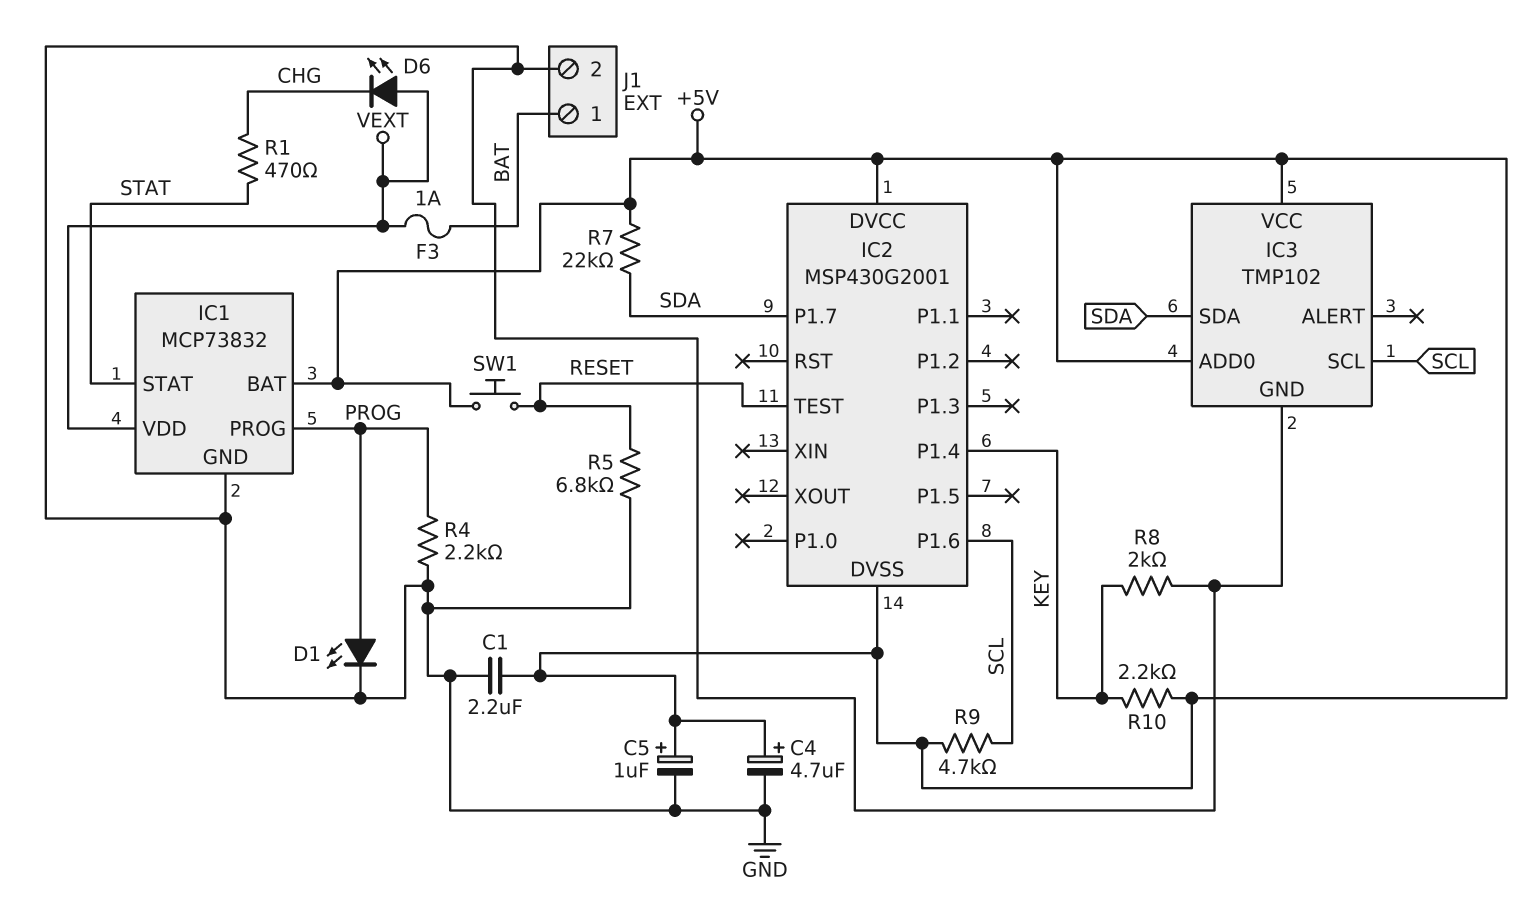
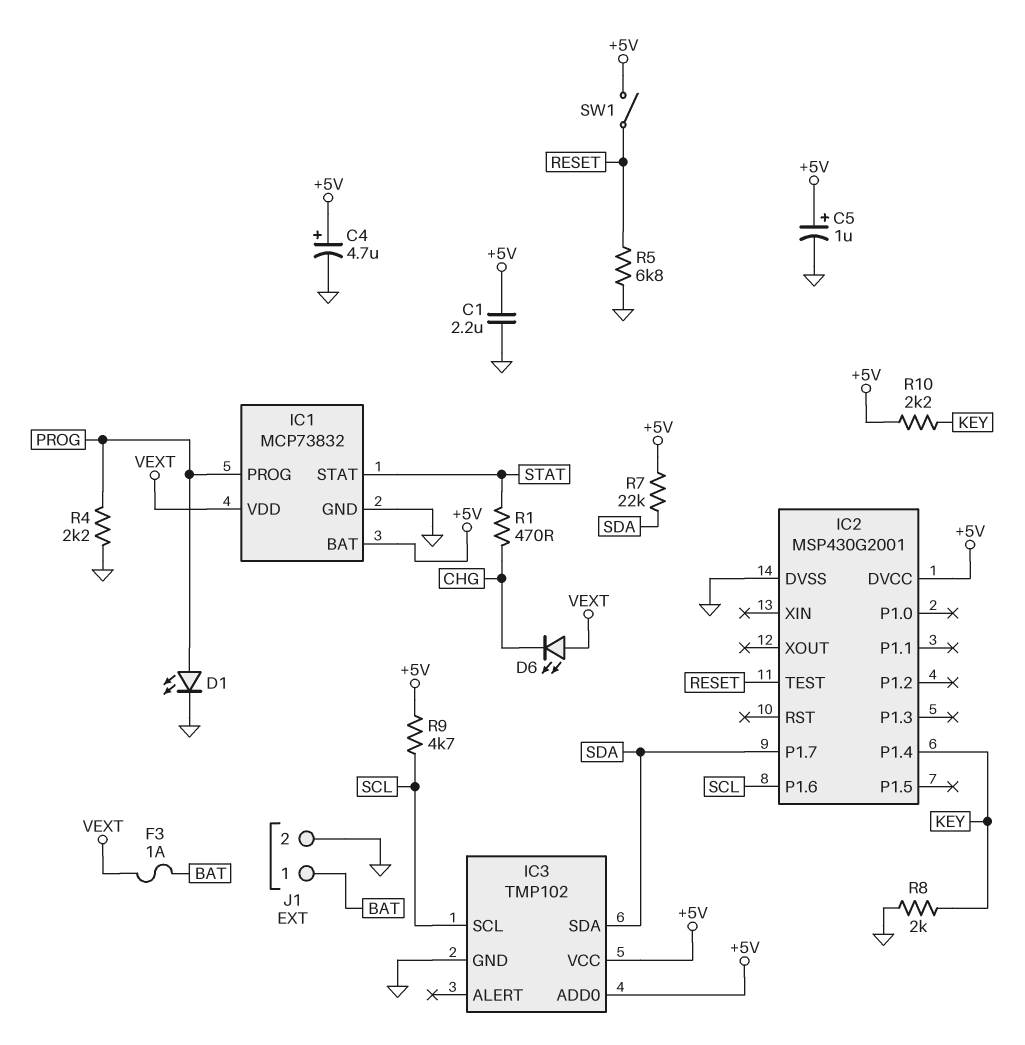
IC2 pin DVSS: +5V -> GND
SW1: button (+5V, RESET) -> switch (+5V, RESET)

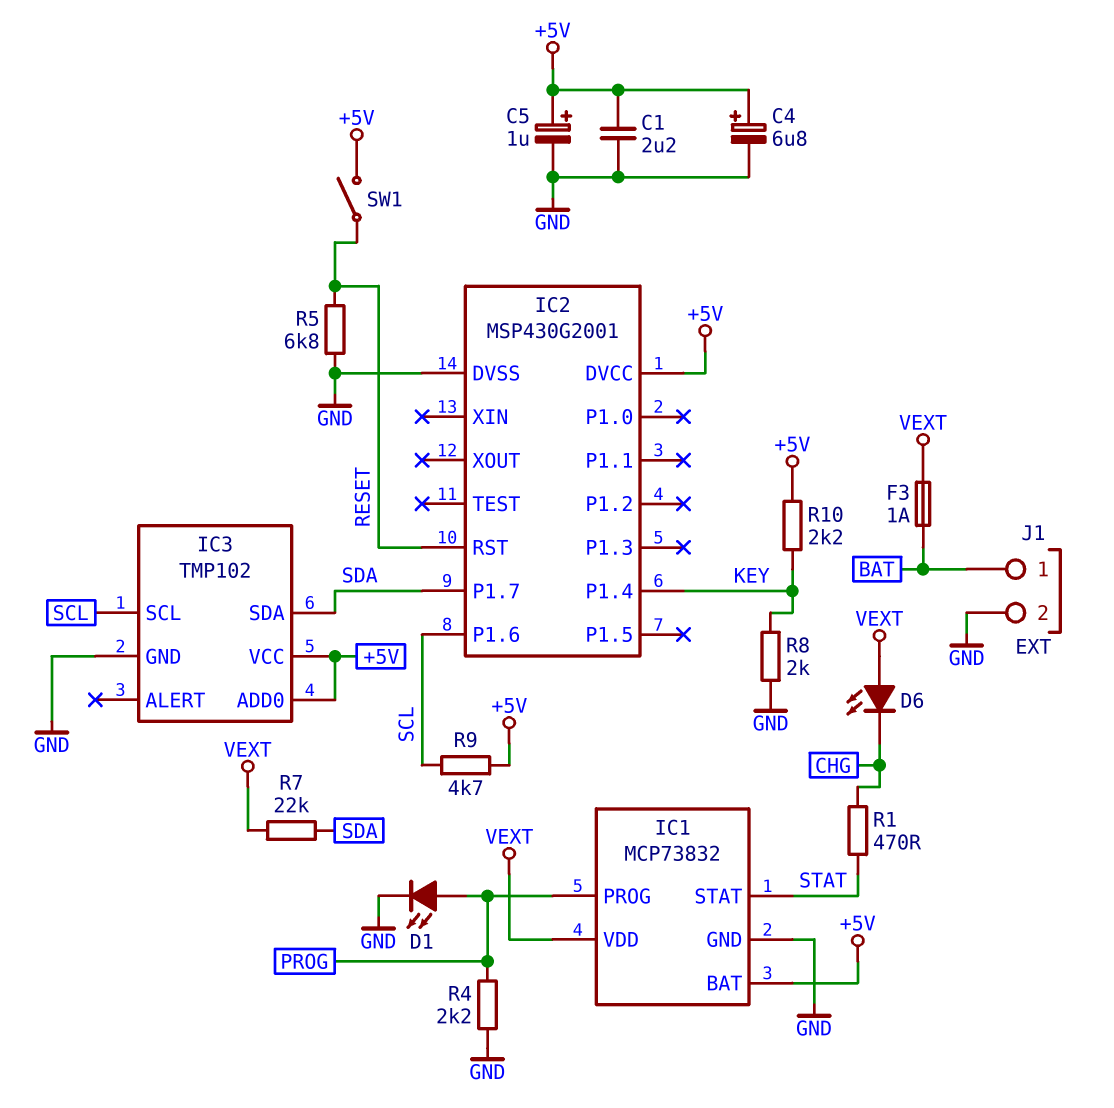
C4: 4.7uF (plus +5V, minus GND) -> 6.8uF (plus +5V, minus GND)
IC2 pin RST: none -> RESET
IC2 pin TEST: RESET -> none
R7: 22k (+5V, SDA) -> 22k (SDA, VEXT)

